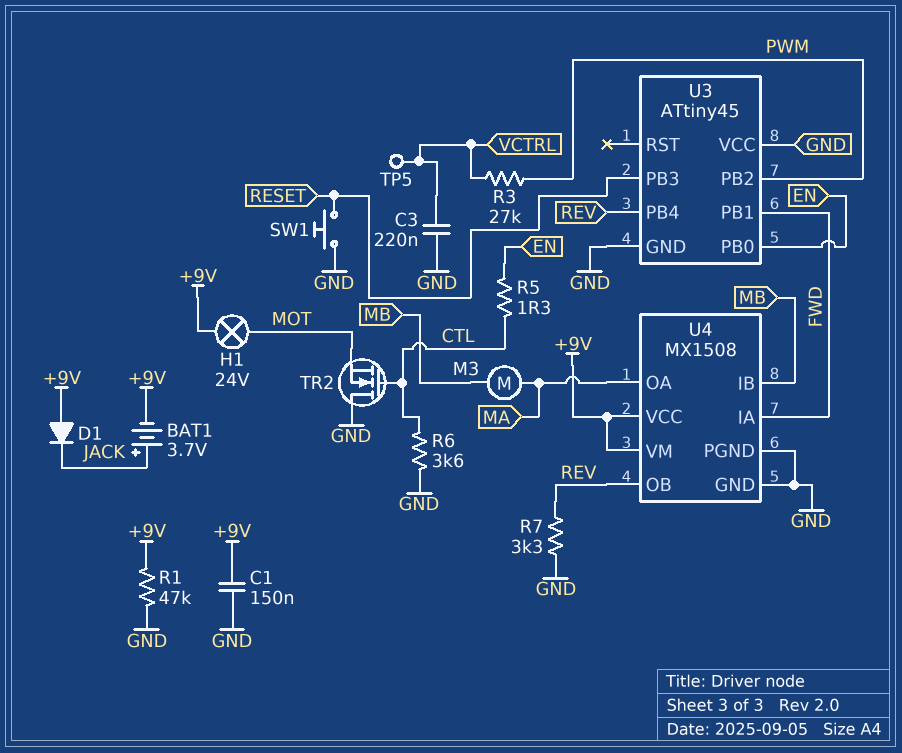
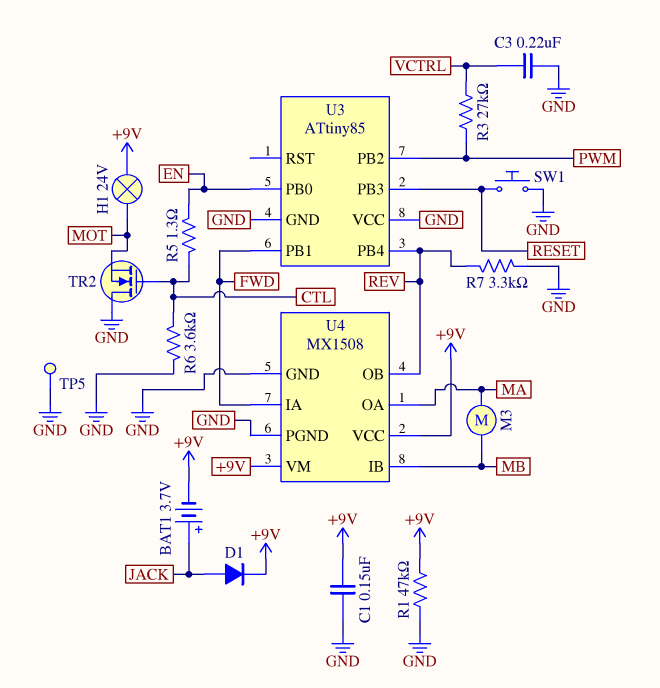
D1: diode (A +9V, K JACK) -> diode (A JACK, K +9V)
TP5: test point (VCTRL) -> test point (GND)
U3: ATtiny45 -> ATtiny85

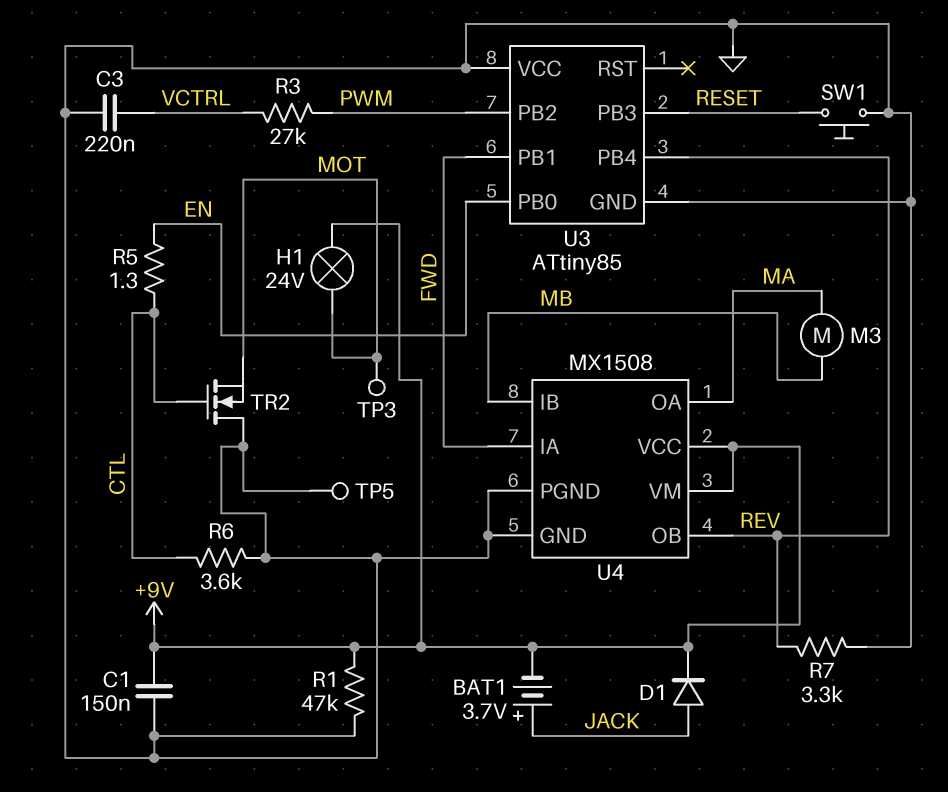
TP3: none -> test point (MOT)

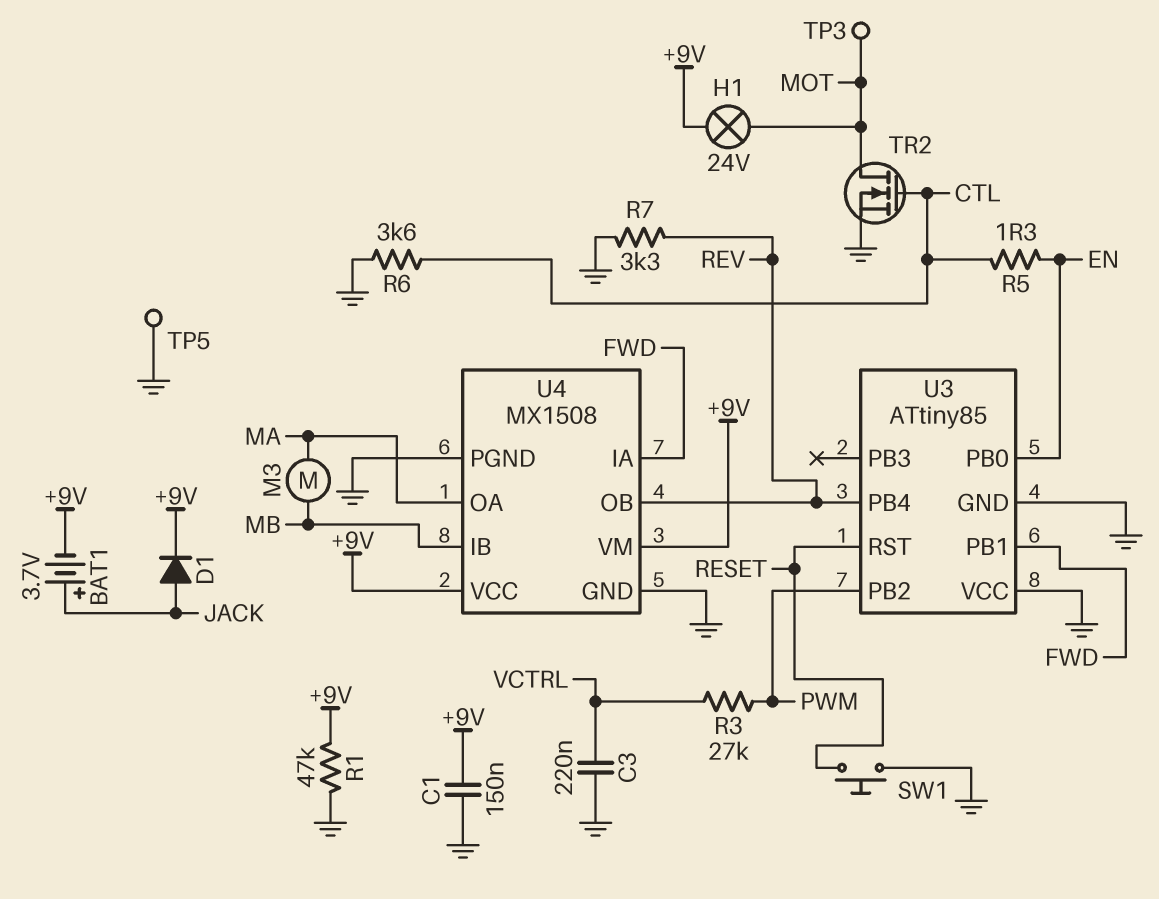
TR2: NMOS (G CTL, D GND, S MOT) -> NMOS (G CTL, D MOT, S GND)
U3 pin PB3: RESET -> none
U3 pin RST: none -> RESET

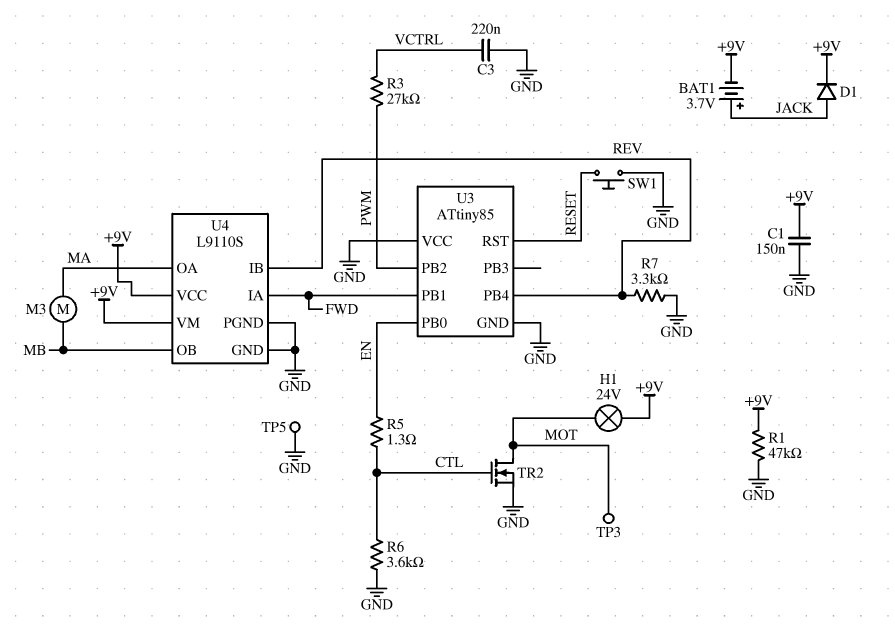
U4: MX1508 -> L9110S
U4 pin IB: MB -> REV
U4 pin OB: REV -> MB

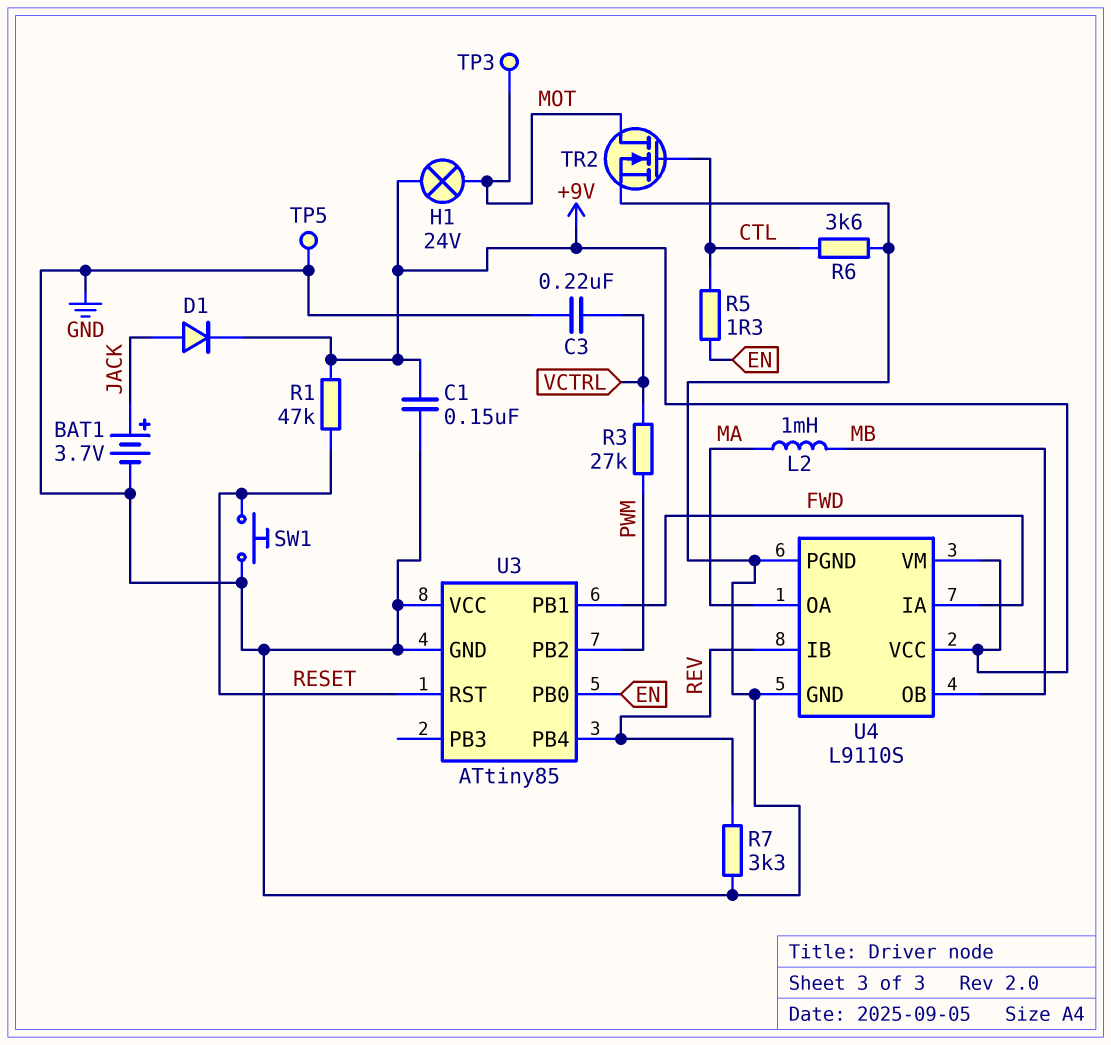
BAT1: 3.7V (plus JACK, minus +9V) -> 3.7V (plus JACK, minus GND)
L2: none -> 1mH (MA, MB)
M3: motor (MA, MB) -> none
R1: 47k (+9V, GND) -> 47k (+9V, RESET)

